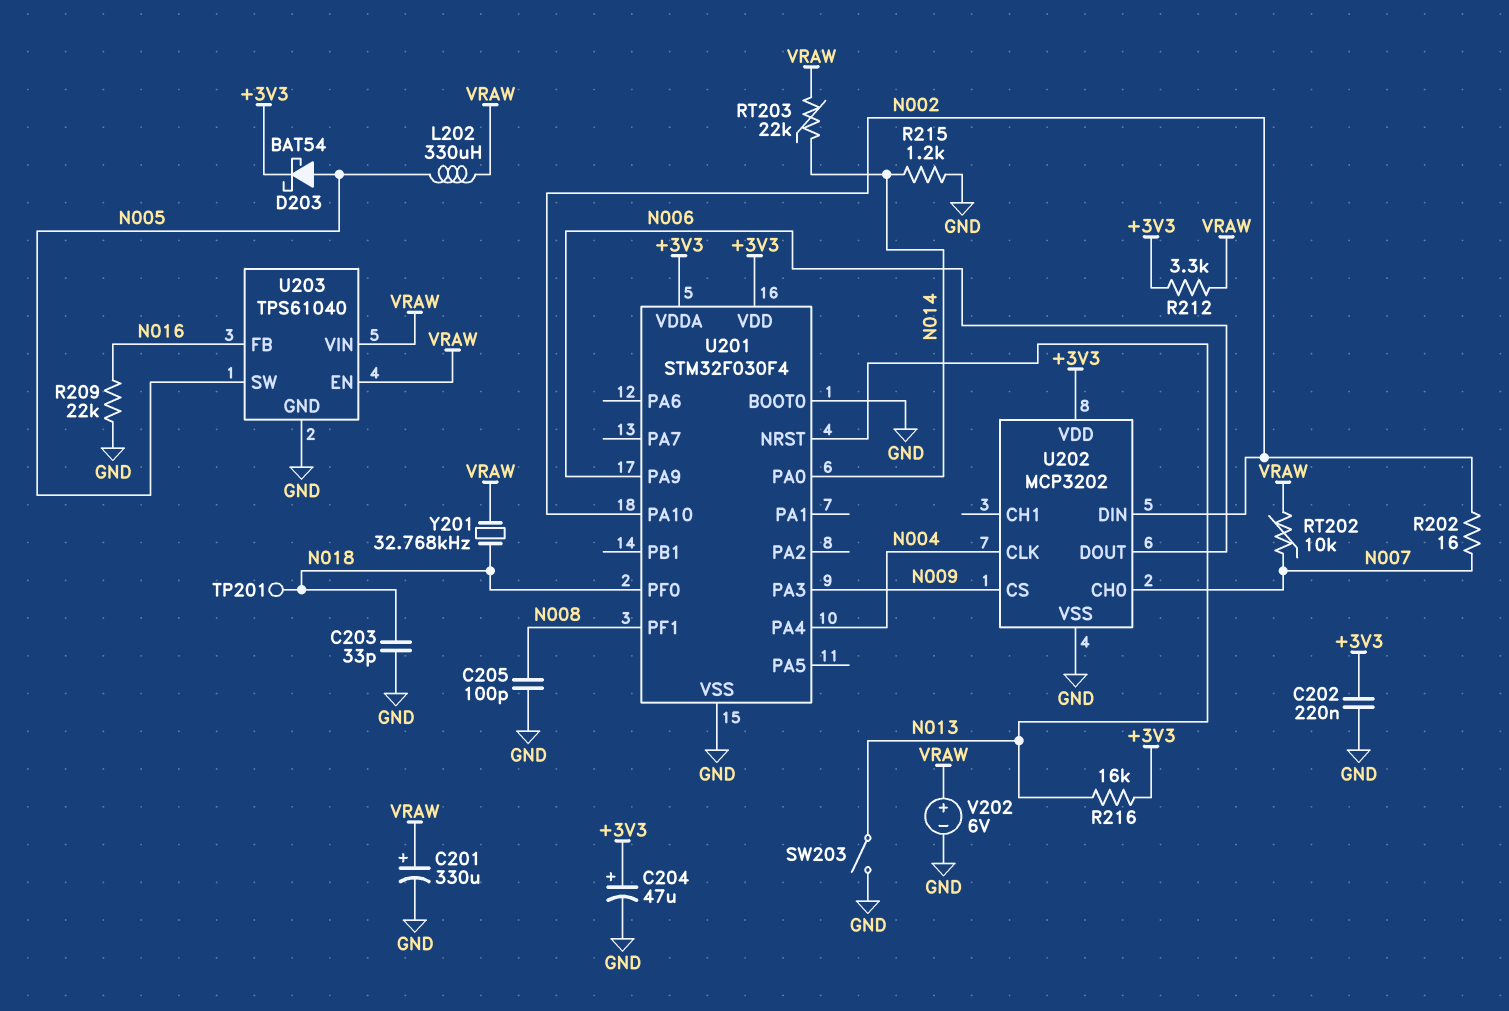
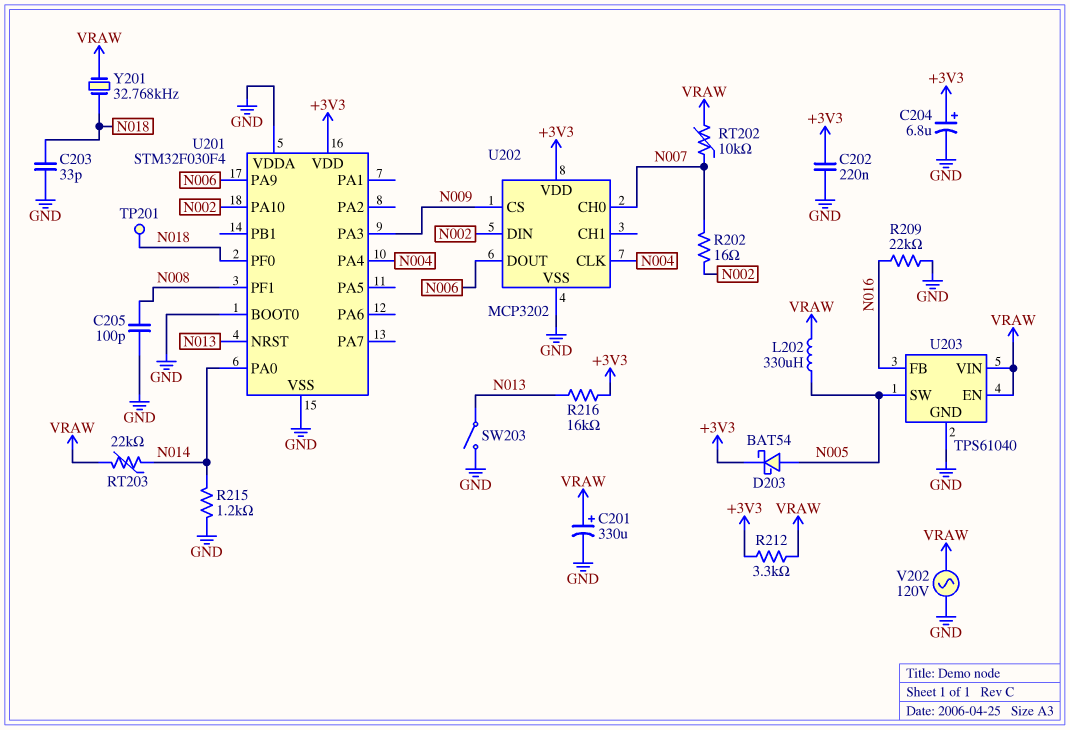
C204: 47uF (plus +3V3, minus GND) -> 6.8uF (plus +3V3, minus GND)
U201 pin VDDA: +3V3 -> GND
V202: 6V (plus VRAW, minus GND) -> AC 120V (GND, VRAW)

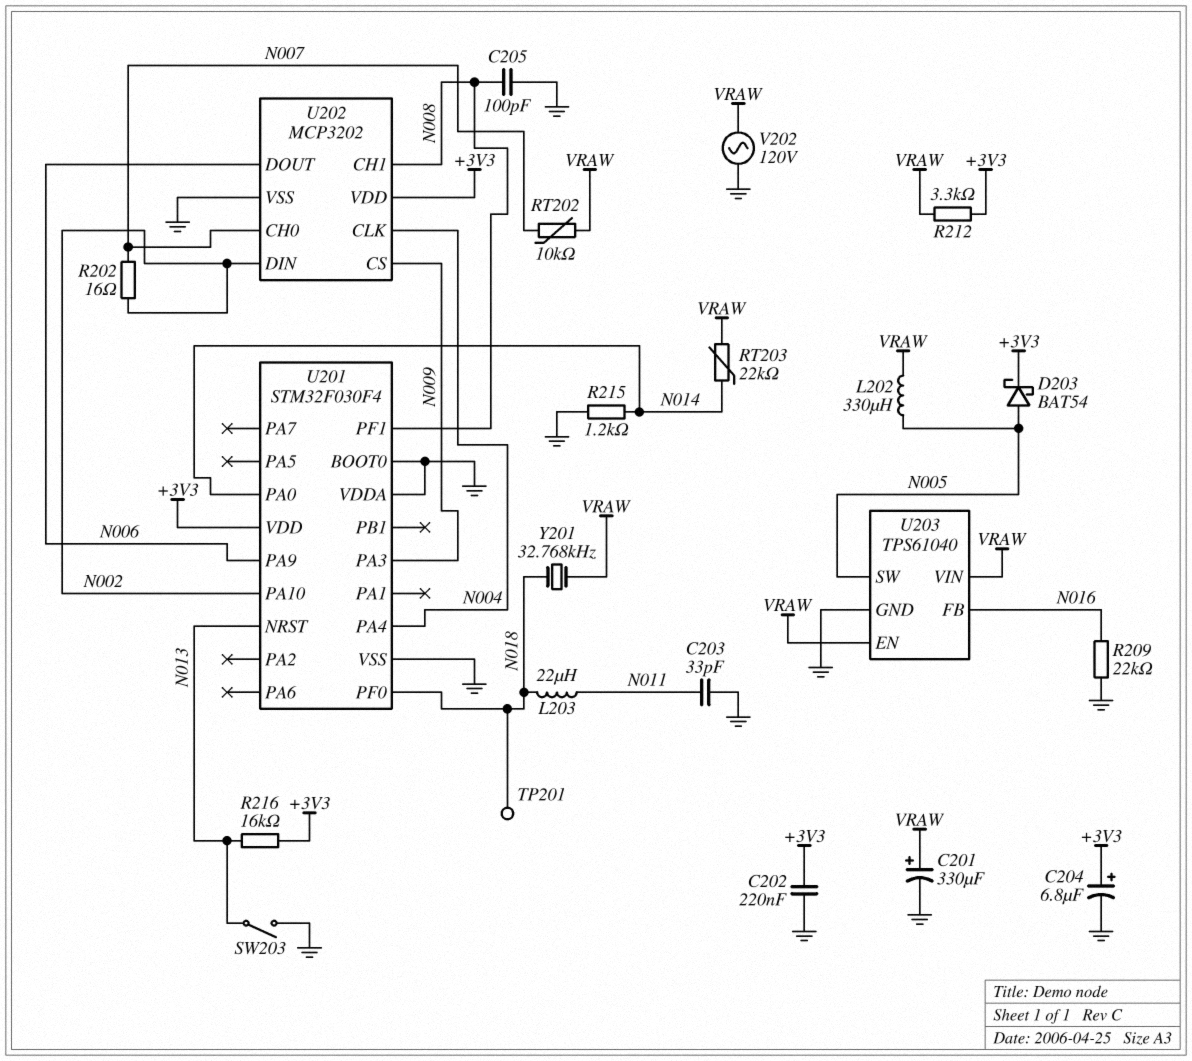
C203: 33pF (GND, N018) -> 33pF (GND, N011)
L203: none -> 22uH (N011, N018)
U202 pin CH1: none -> N008

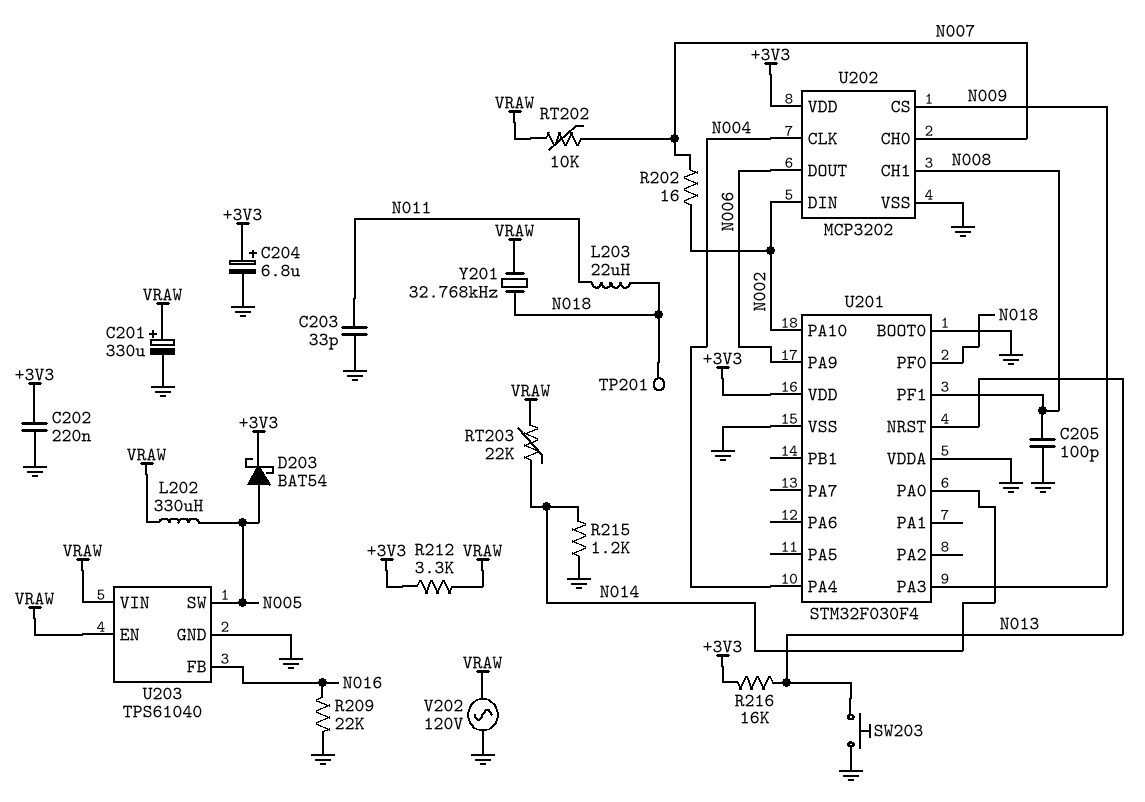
SW203: switch (GND, N013) -> button (GND, N013)

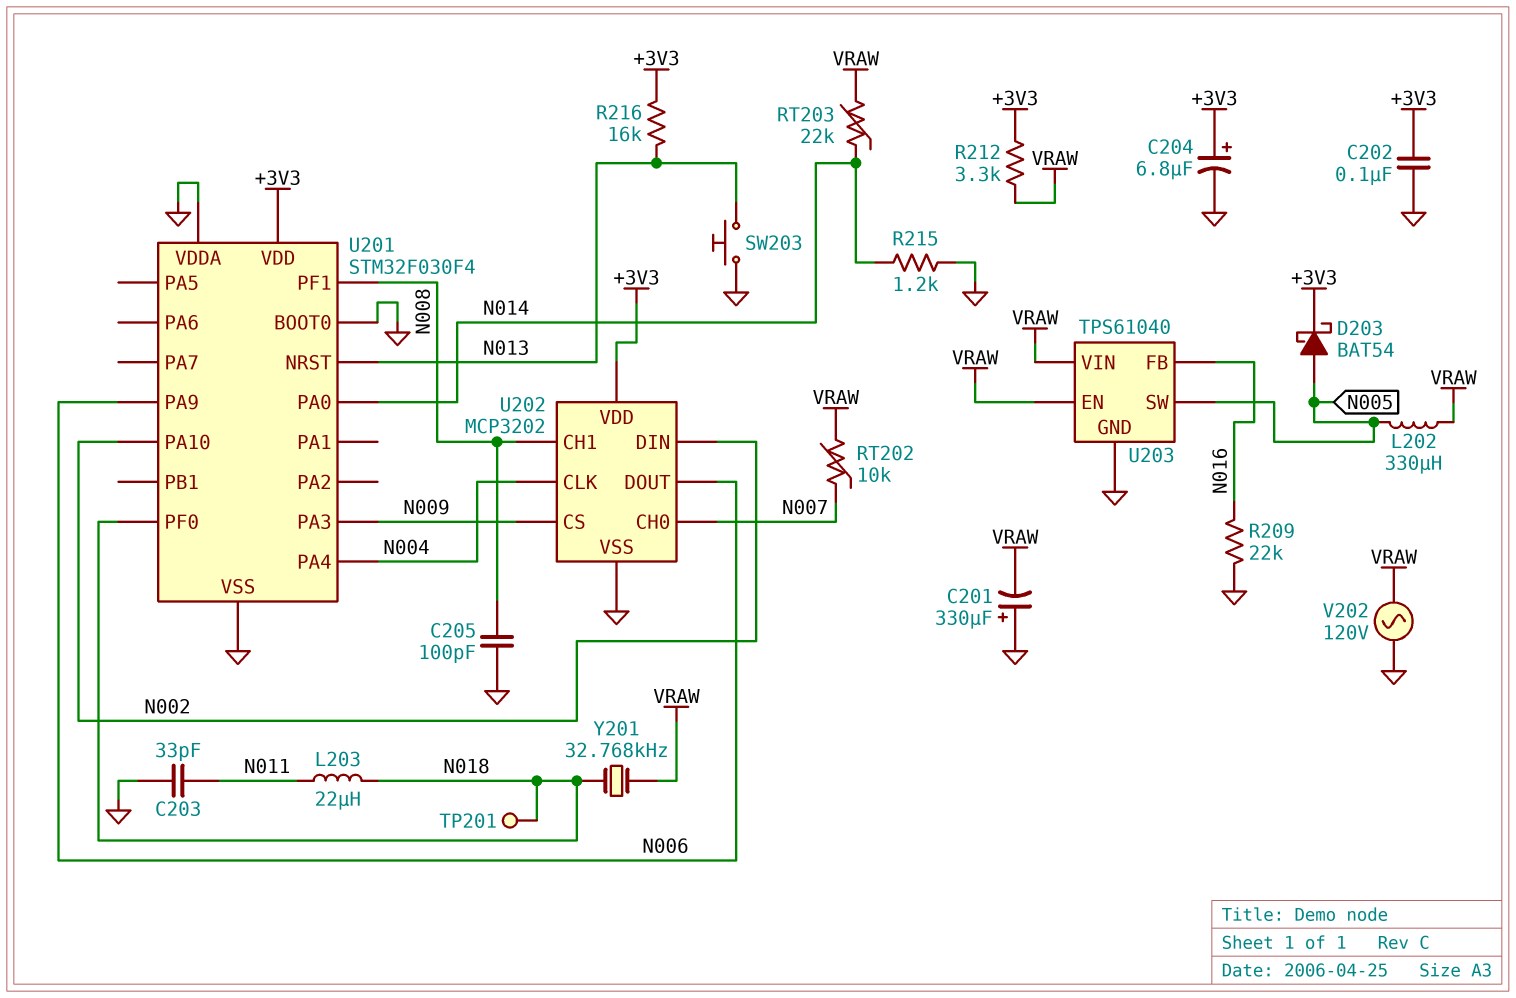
C201: 330uF (plus VRAW, minus GND) -> 330uF (plus GND, minus VRAW)
C202: 220nF (+3V3, GND) -> 100nF (+3V3, GND)
R202: 16 (N002, N007) -> none

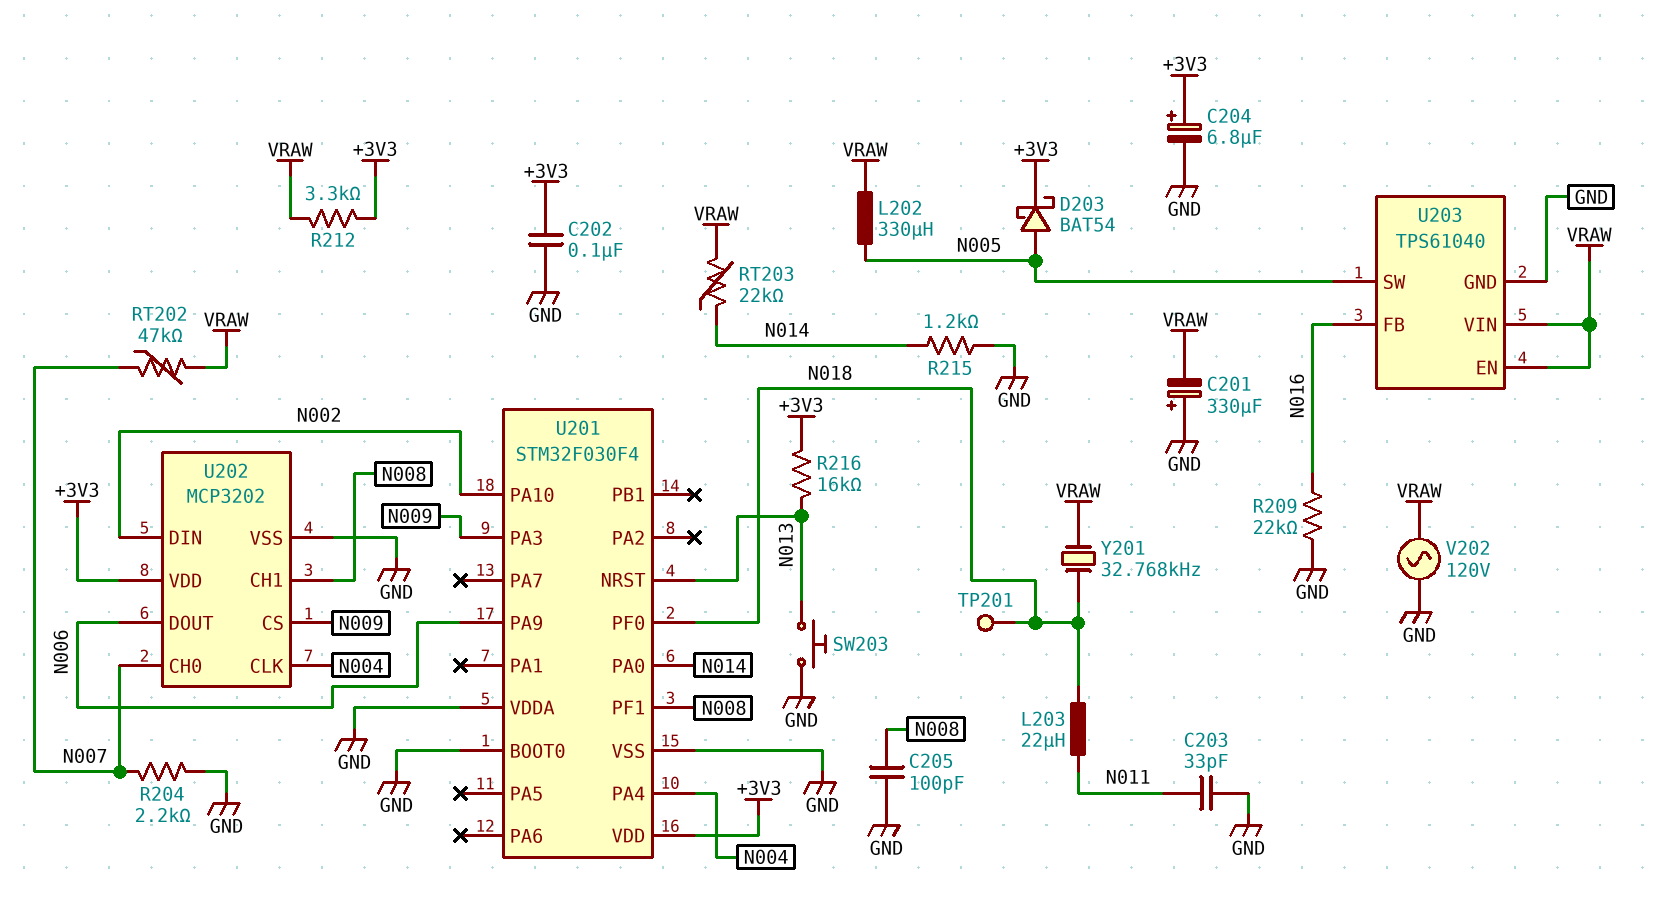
R204: none -> 2.2k (GND, N007)
RT202: 10k (N007, VRAW) -> 47k (N007, VRAW)

